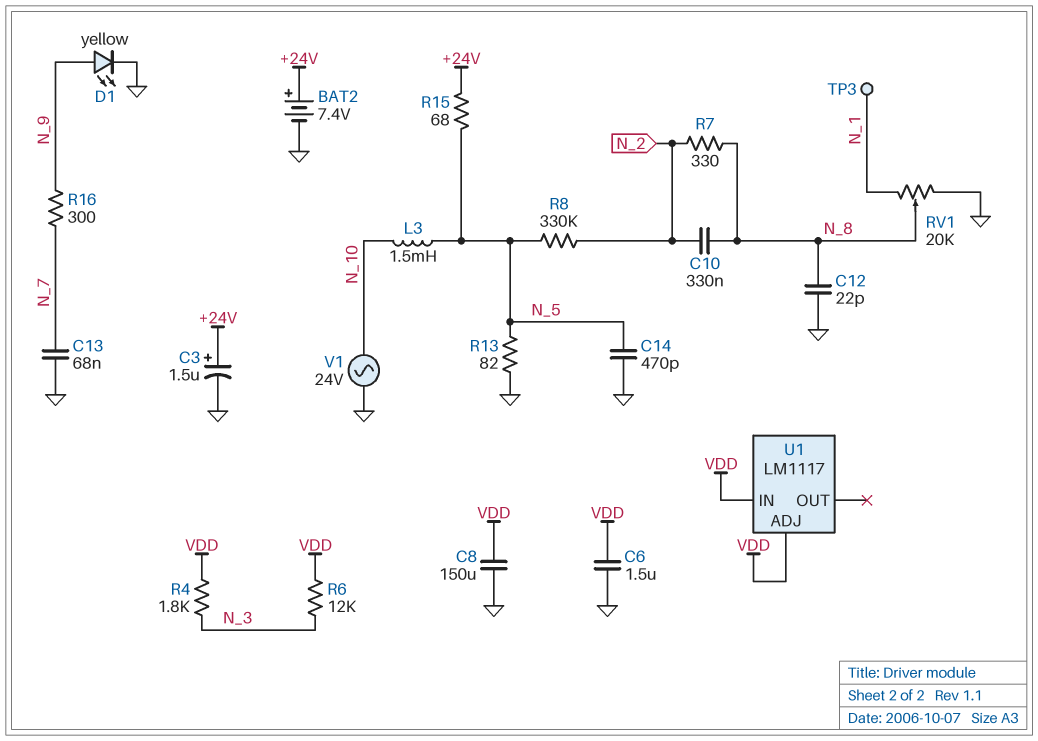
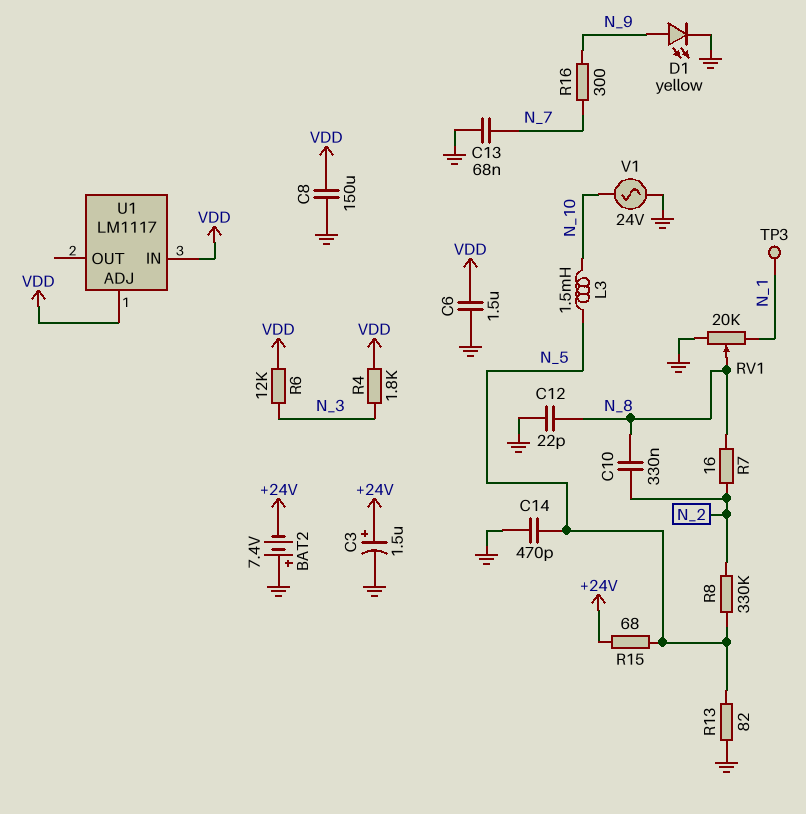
BAT2: 7.4V (plus +24V, minus GND) -> 7.4V (plus GND, minus +24V)
R7: 330 (N_2, N_8) -> 16 (N_2, N_8)

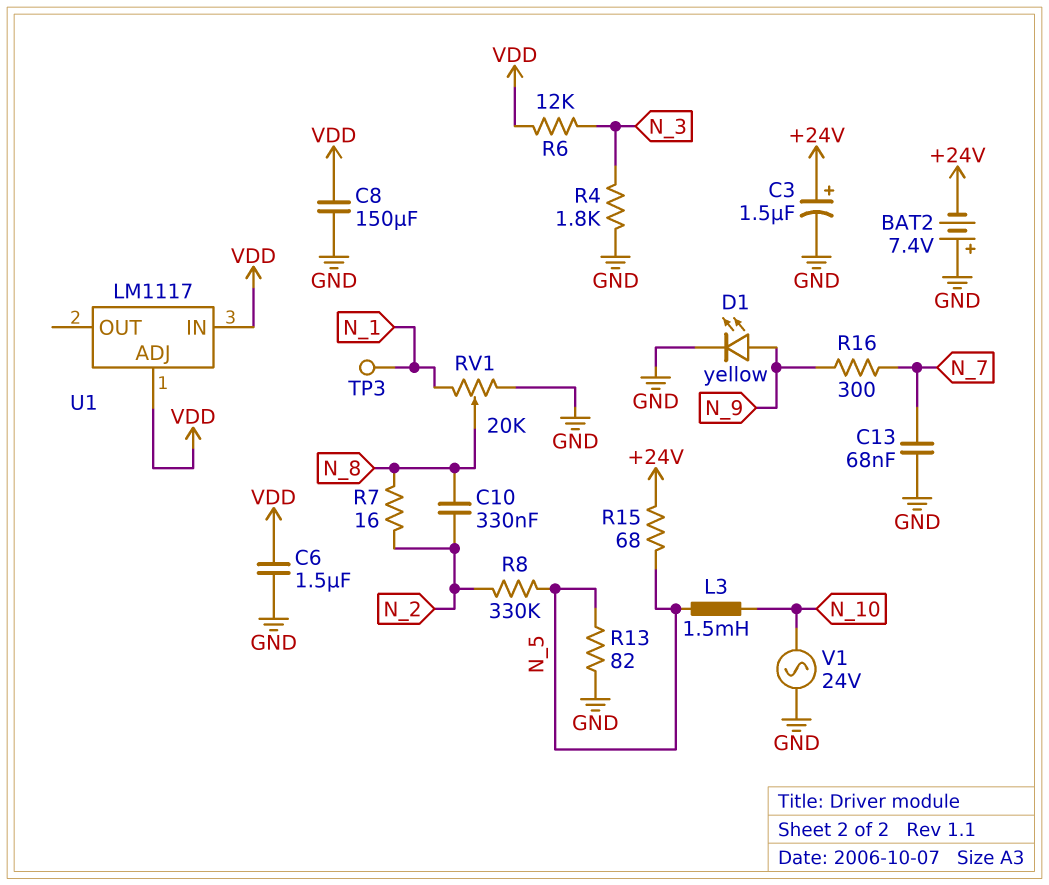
C12: 22pF (GND, N_8) -> none
C14: 470pF (GND, N_5) -> none
R4: 1.8k (N_3, VDD) -> 1.8k (GND, N_3)

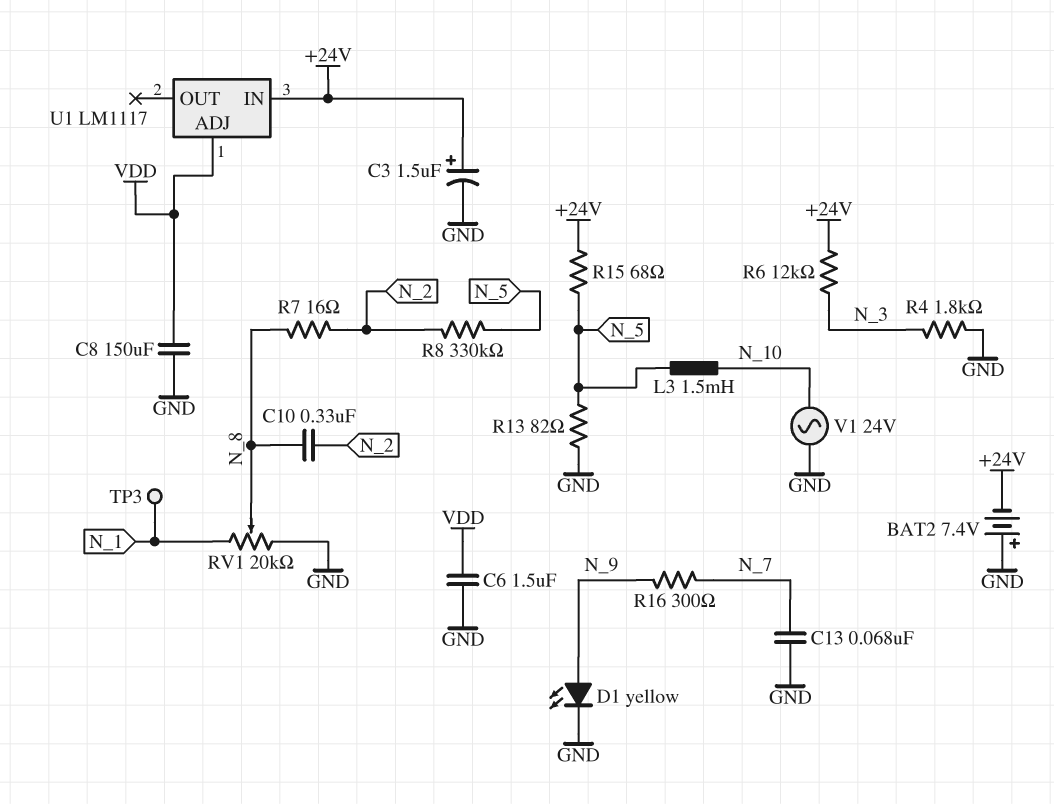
R6: 12k (N_3, VDD) -> 12k (+24V, N_3)
U1 pin IN: VDD -> +24V

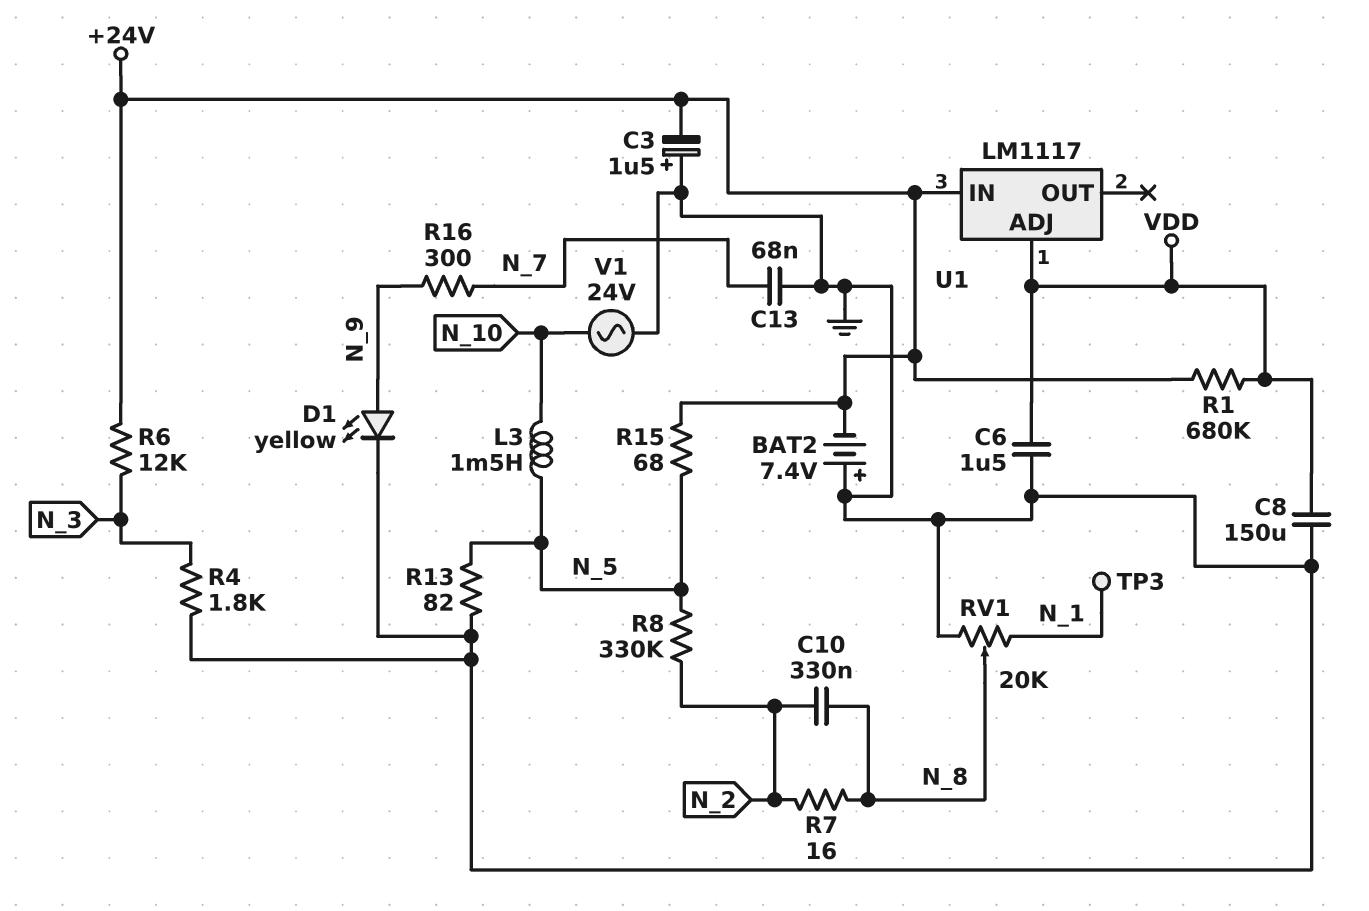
C3: 1.5uF (plus +24V, minus GND) -> 1.5uF (plus GND, minus +24V)
R1: none -> 680k (+24V, VDD)

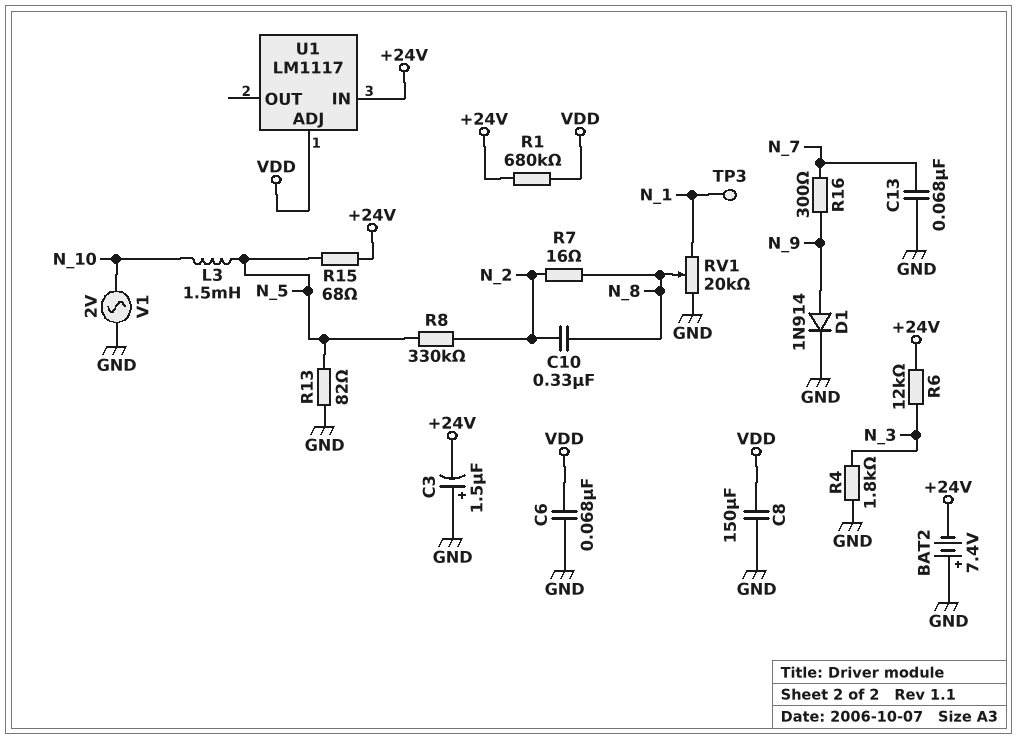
C6: 1.5uF (GND, VDD) -> 68nF (GND, VDD)
D1: LED yellow (A N_9, K GND) -> diode 1N914 (A N_9, K GND)
V1: AC 24V (GND, N_10) -> AC 2V (GND, N_10)

